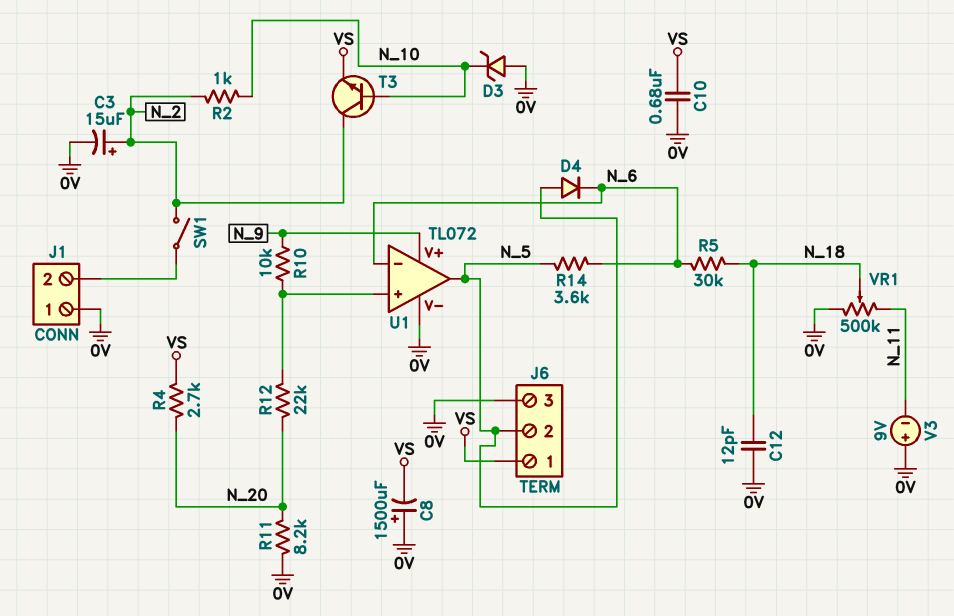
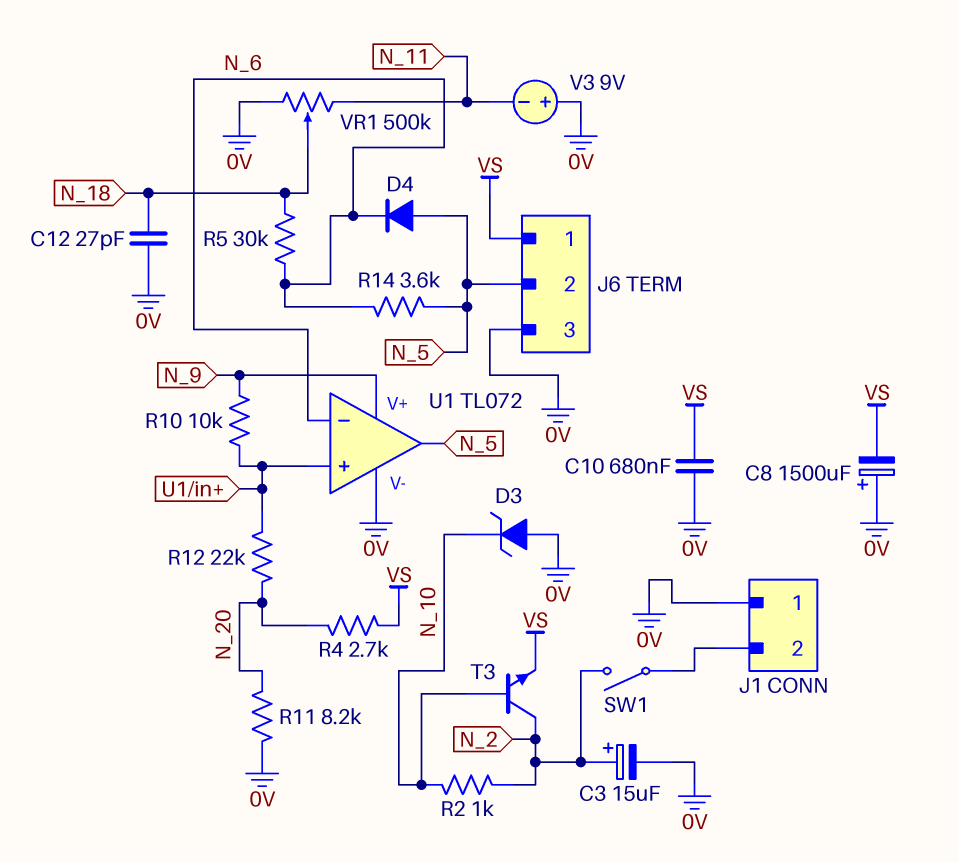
C12: 12pF (0V, N_18) -> 27pF (0V, N_18)

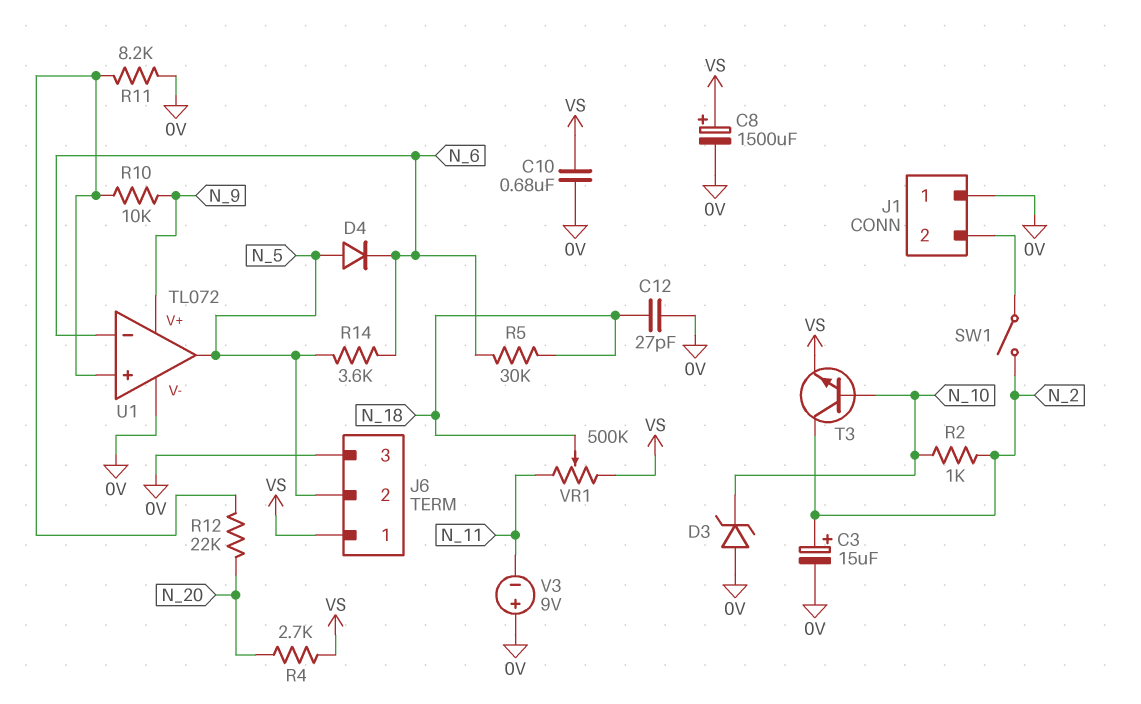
C8: 1500uF (plus 0V, minus VS) -> 1500uF (plus VS, minus 0V)
R11: 8.2k (0V, N_20) -> 8.2k (0V, U1/in+)
VR1: 500k (0V, N_11, wiper N_18) -> 500k (N_11, VS, wiper N_18)

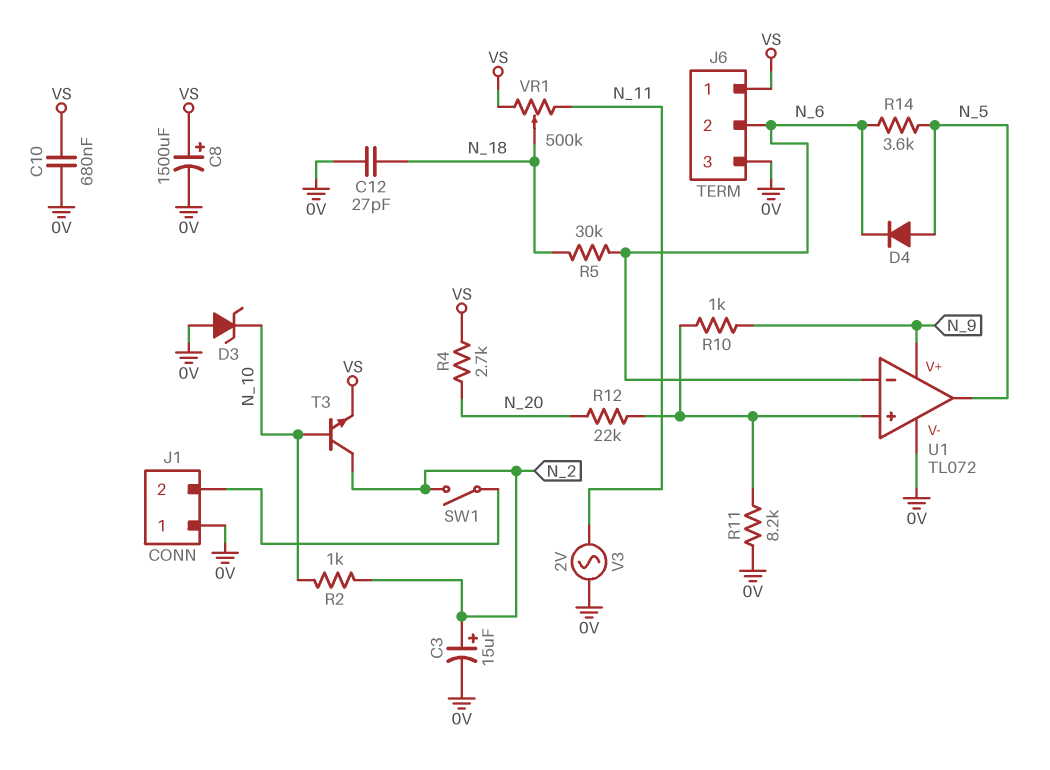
J6 pin 2: N_5 -> N_6
R10: 10k (N_9, U1/in+) -> 1k (N_9, U1/in+)
V3: 9V (plus 0V, minus N_11) -> AC 2V (0V, N_11)

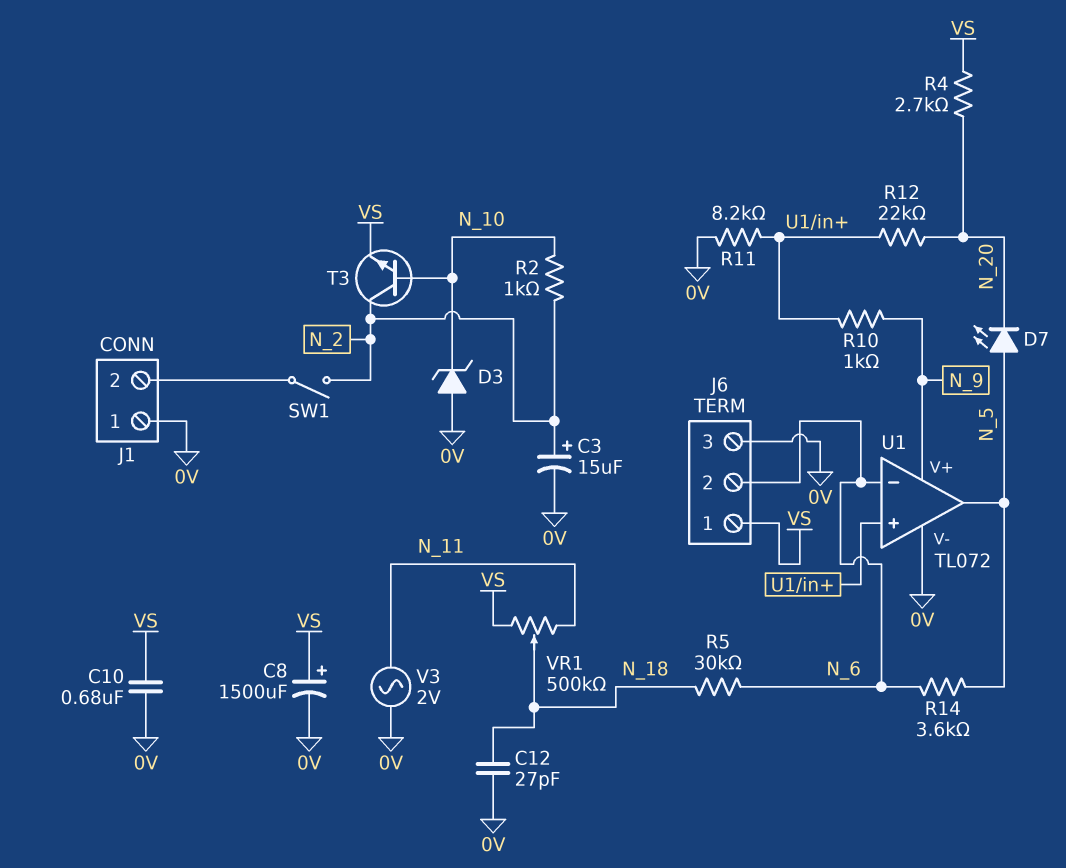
D4: diode (A N_5, K N_6) -> none
D7: none -> LED (A N_5, K N_20)

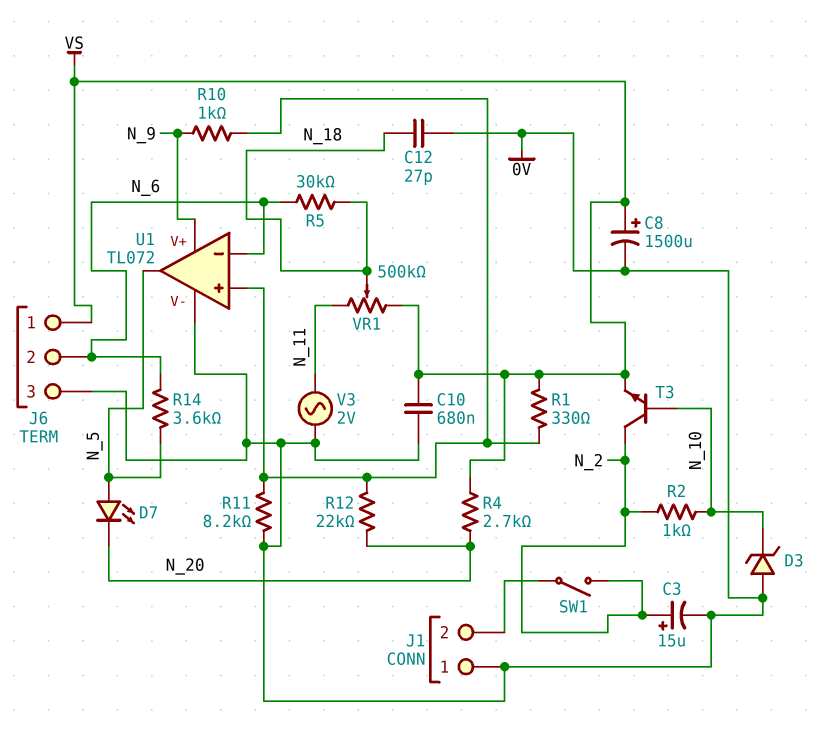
R1: none -> 330 (U1/in+, VS)

